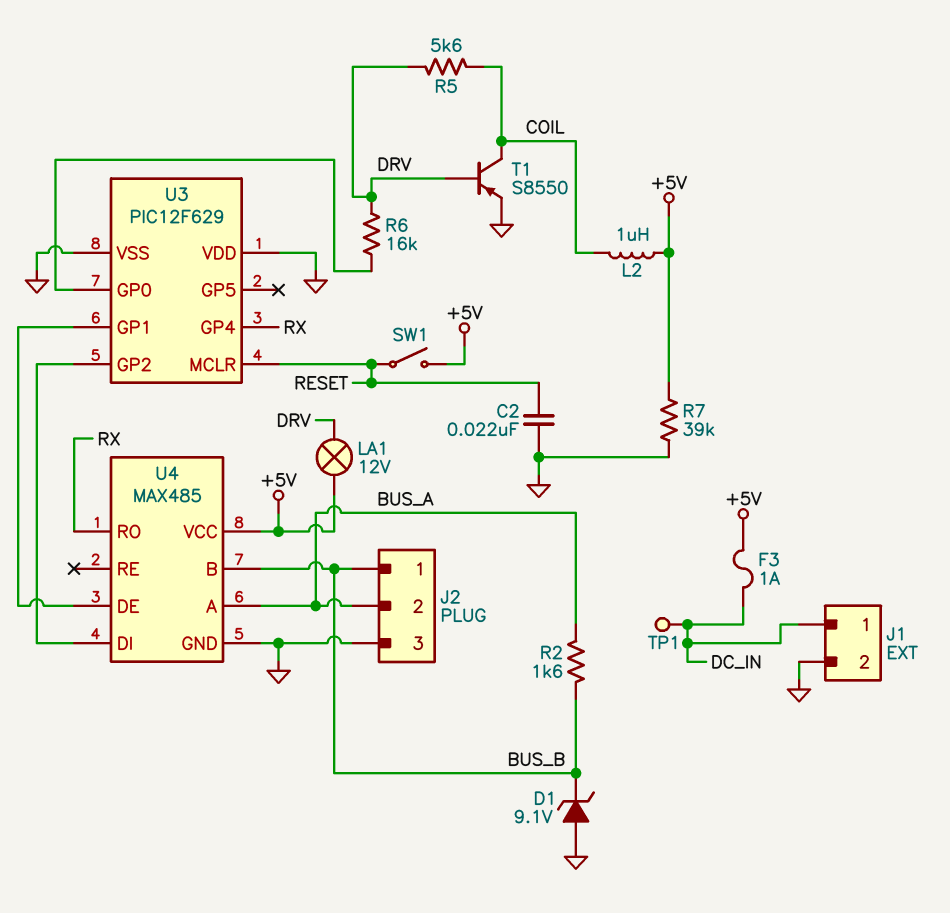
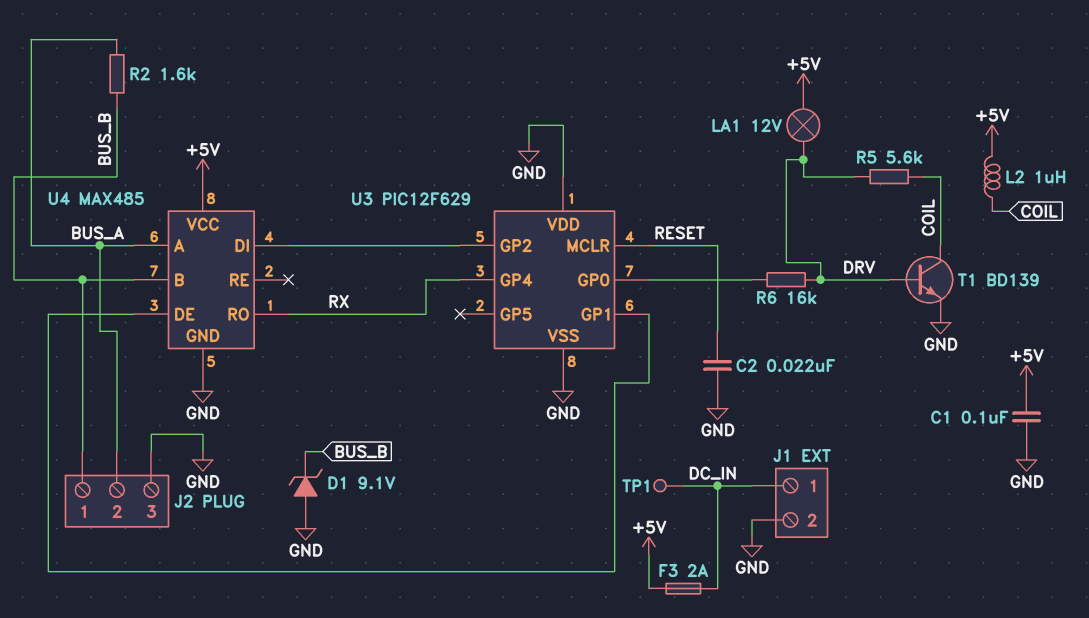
C1: none -> 100nF (+5V, GND)
F3: 1A (+5V, DC_IN) -> 2A (+5V, DC_IN)
R7: 39k (+5V, GND) -> none
SW1: switch (+5V, RESET) -> none
T1: PNP S8550 (B DRV, C COIL, E GND) -> NPN BD139 (B DRV, C COIL, E GND)

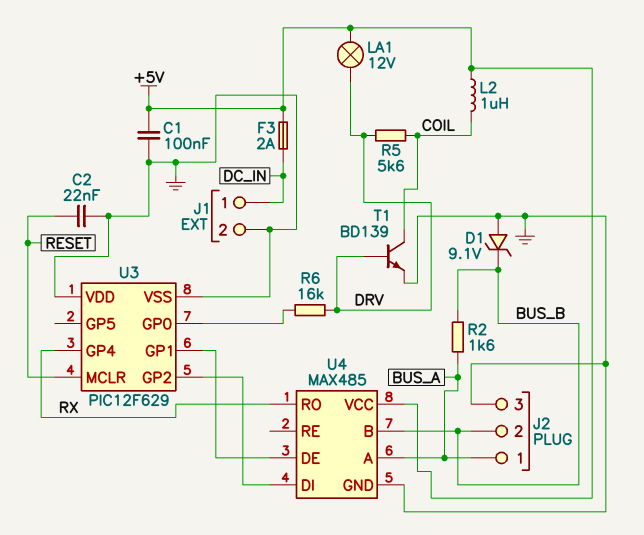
J2 pin 1: BUS_B -> BUS_A
J2 pin 2: BUS_A -> BUS_B
TP1: test point (DC_IN) -> none

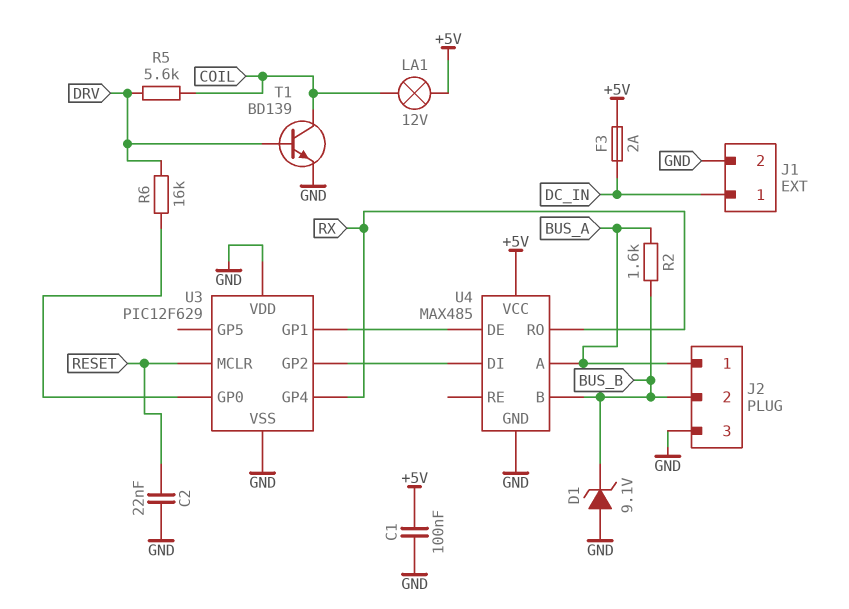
L2: 1uH (+5V, COIL) -> none
LA1: lamp 12V (+5V, DRV) -> lamp 12V (+5V, COIL)

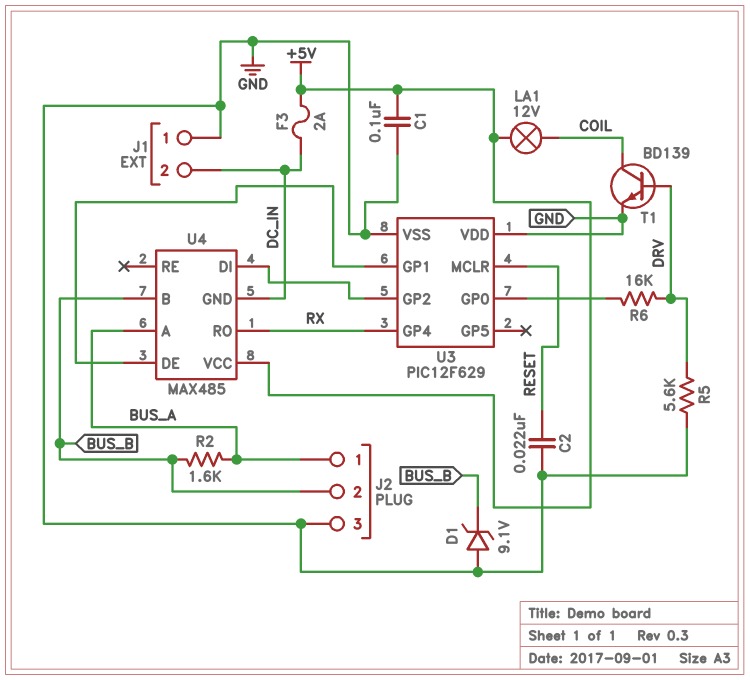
J1 pin 1: DC_IN -> GND
J1 pin 2: GND -> DC_IN
R5: 5.6k (COIL, DRV) -> 5.6k (DRV, GND)
U4 pin GND: GND -> DC_IN

